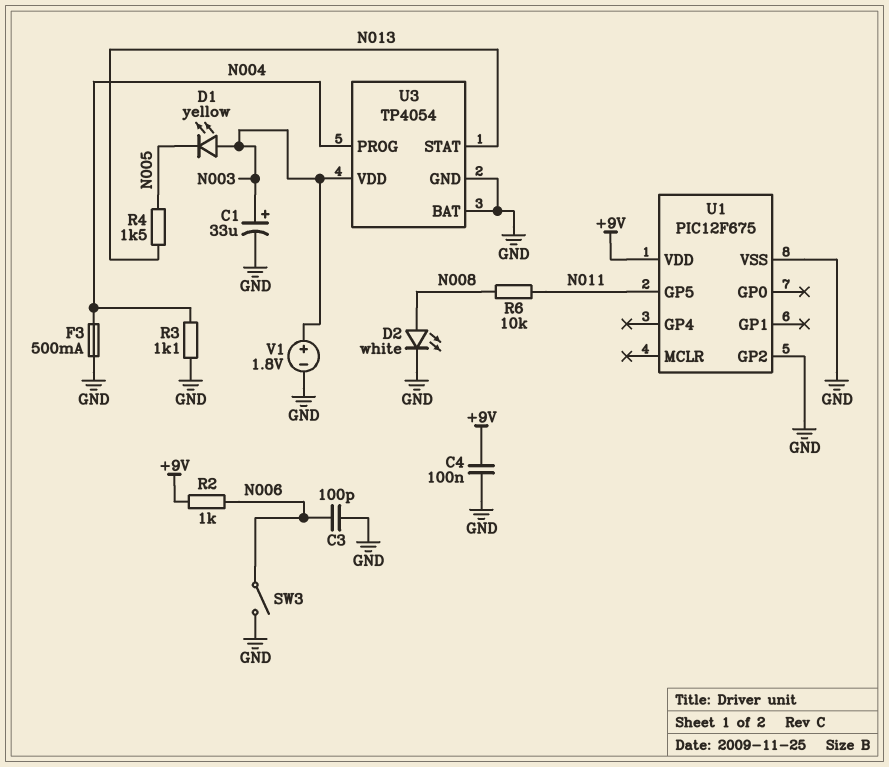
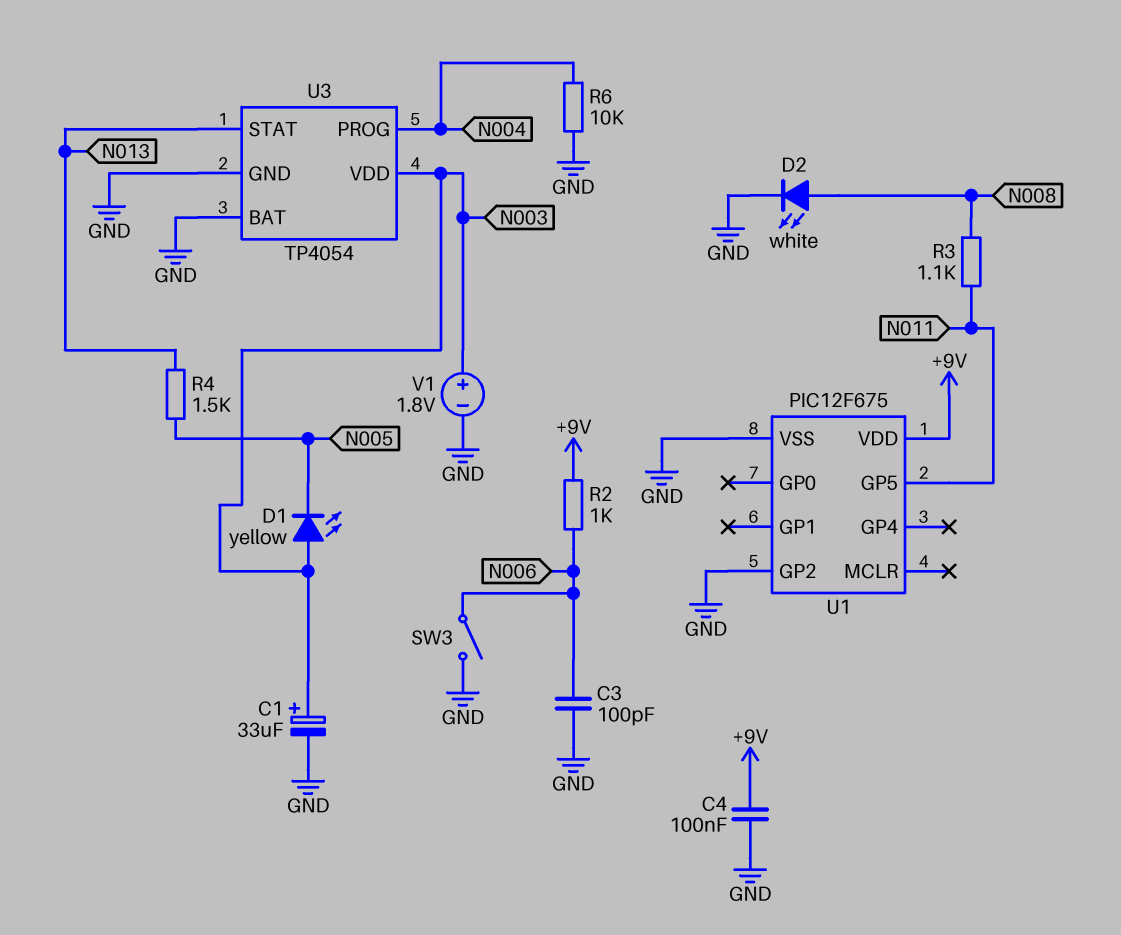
F3: 500mA (GND, N004) -> none
R3: 1.1k (GND, N004) -> 1.1k (N008, N011)
R6: 10k (N008, N011) -> 10k (GND, N004)

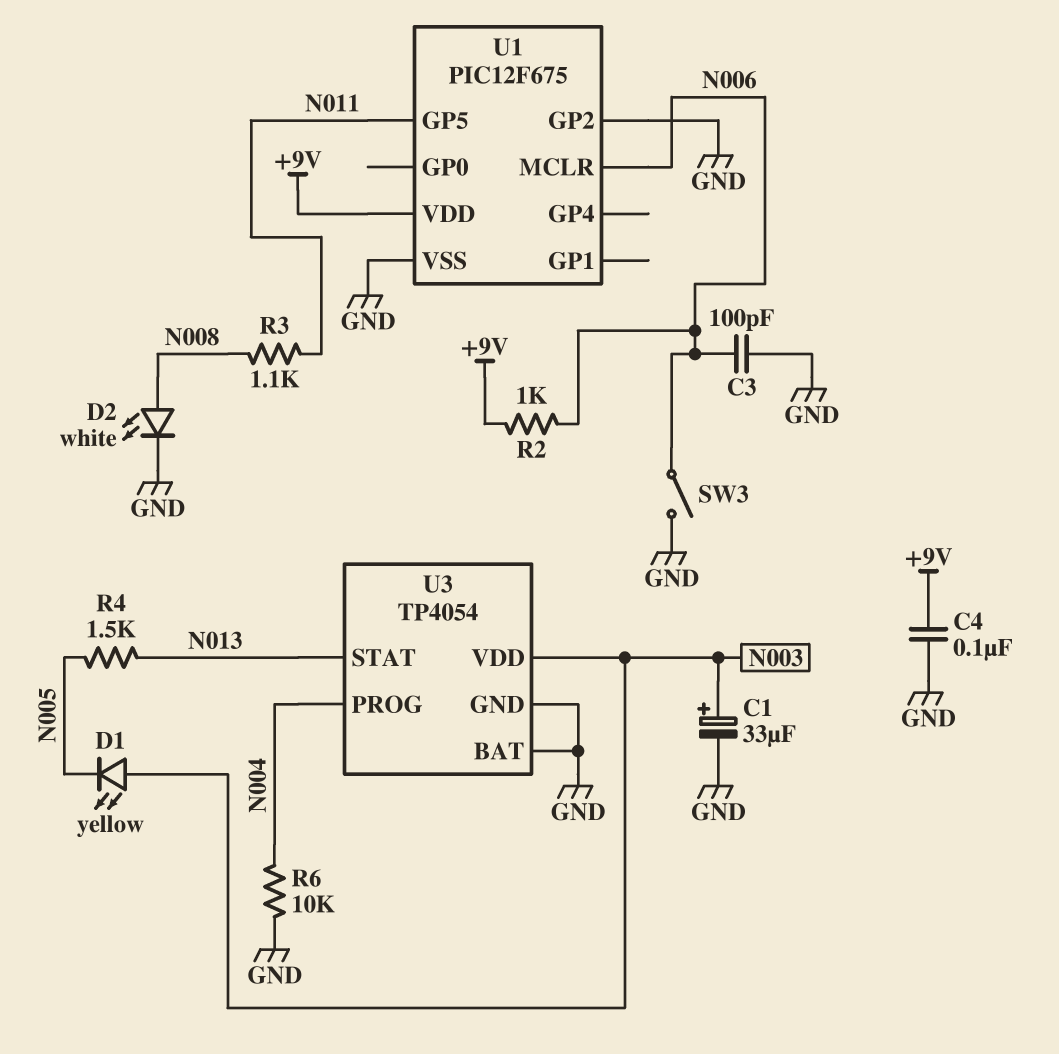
U1 pin MCLR: none -> N006
V1: 1.8V (plus N003, minus GND) -> none

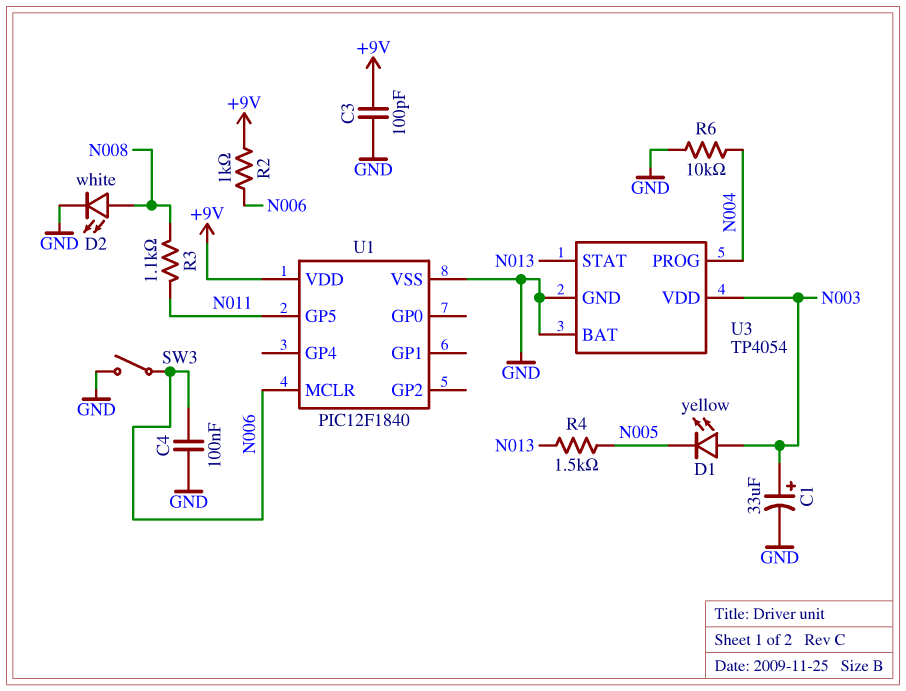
C3: 100pF (GND, N006) -> 100pF (+9V, GND)
C4: 100nF (+9V, GND) -> 100nF (GND, N006)
U1: PIC12F675 -> PIC12F1840
U1 pin GP2: GND -> none

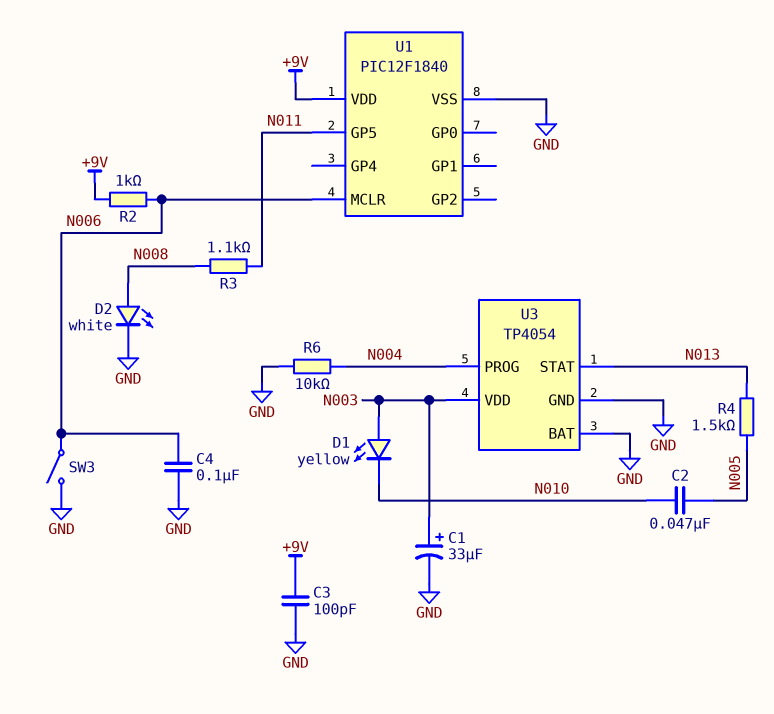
C2: none -> 47nF (N005, N010)
D1: LED yellow (A N003, K N005) -> LED yellow (A N003, K N010)

